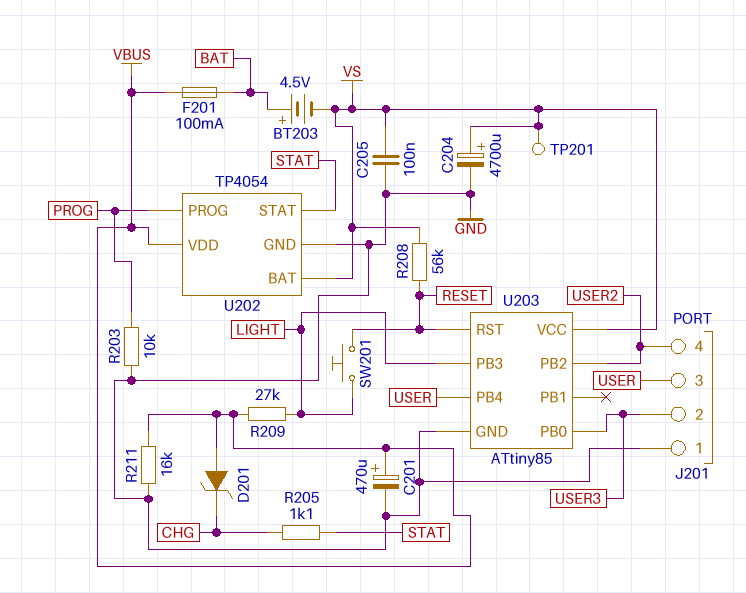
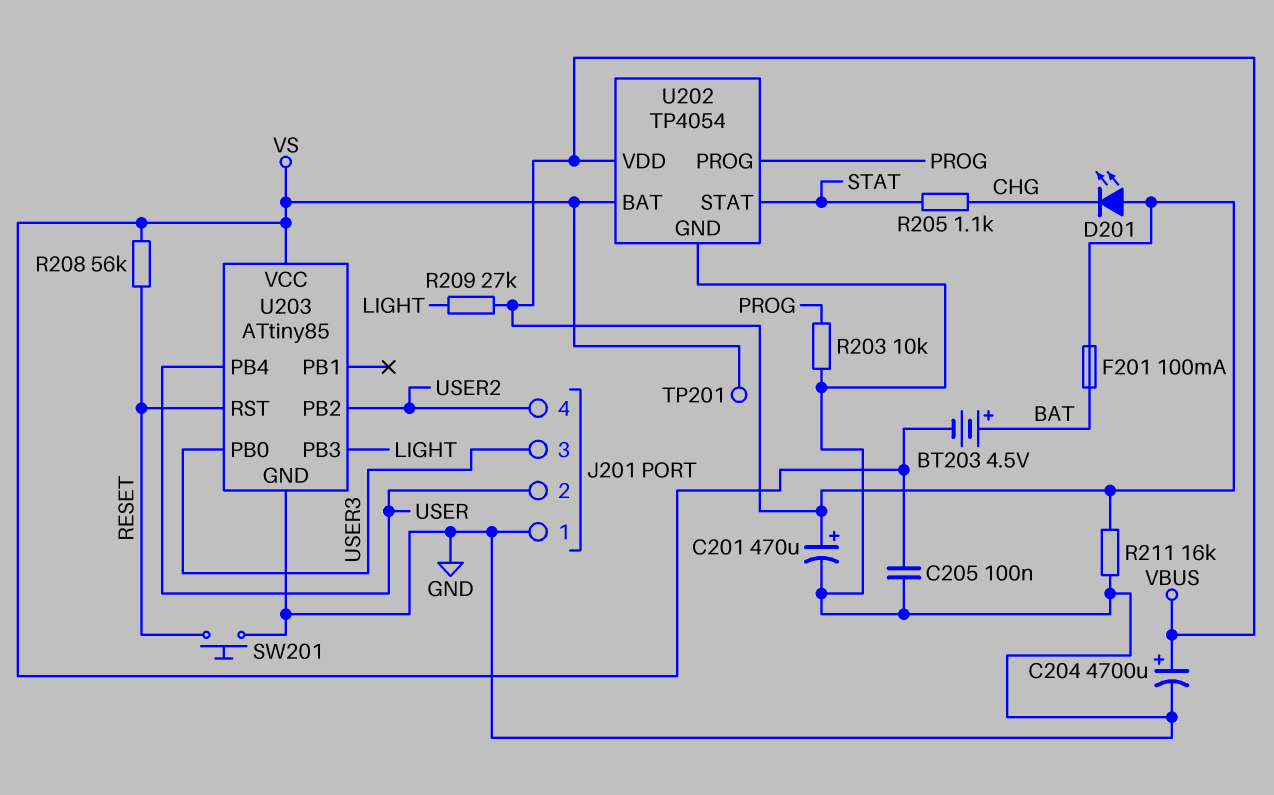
C204: 4700uF (plus VS, minus GND) -> 4700uF (plus VBUS, minus GND)
D201: zener (A VBUS, K CHG) -> LED (A VBUS, K CHG)
J201 pin 2: USER3 -> USER
J201 pin 3: USER -> USER3
SW201: button (LIGHT, RESET) -> button (GND, RESET)

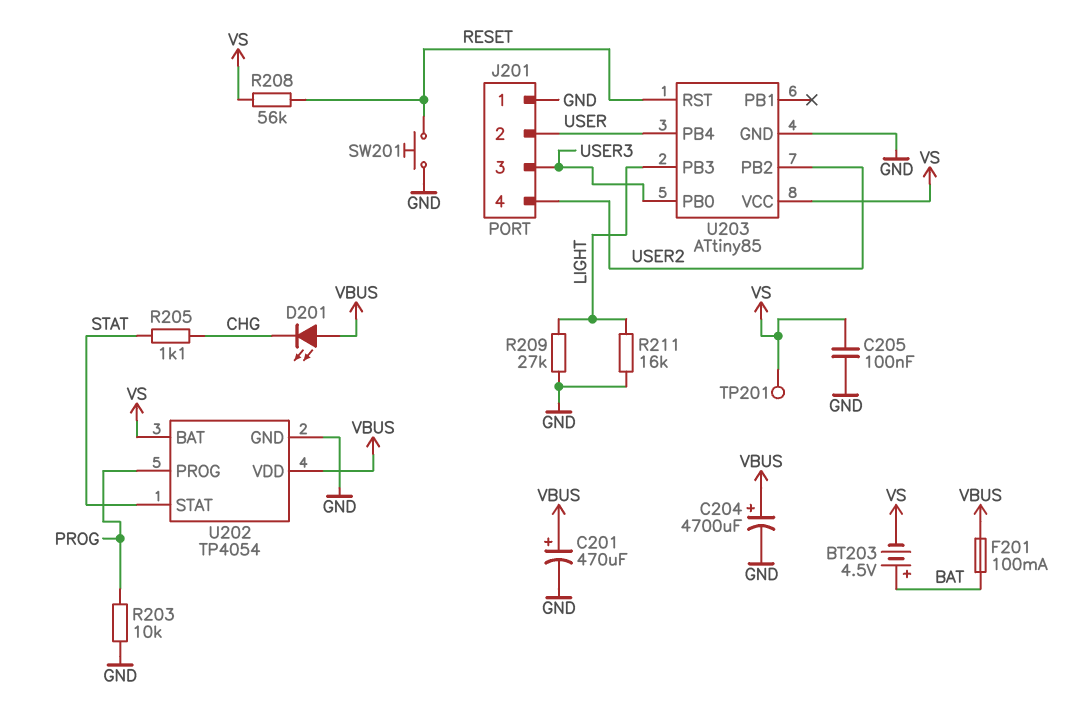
R209: 27k (LIGHT, VBUS) -> 27k (GND, LIGHT)
R211: 16k (GND, VBUS) -> 16k (GND, LIGHT)

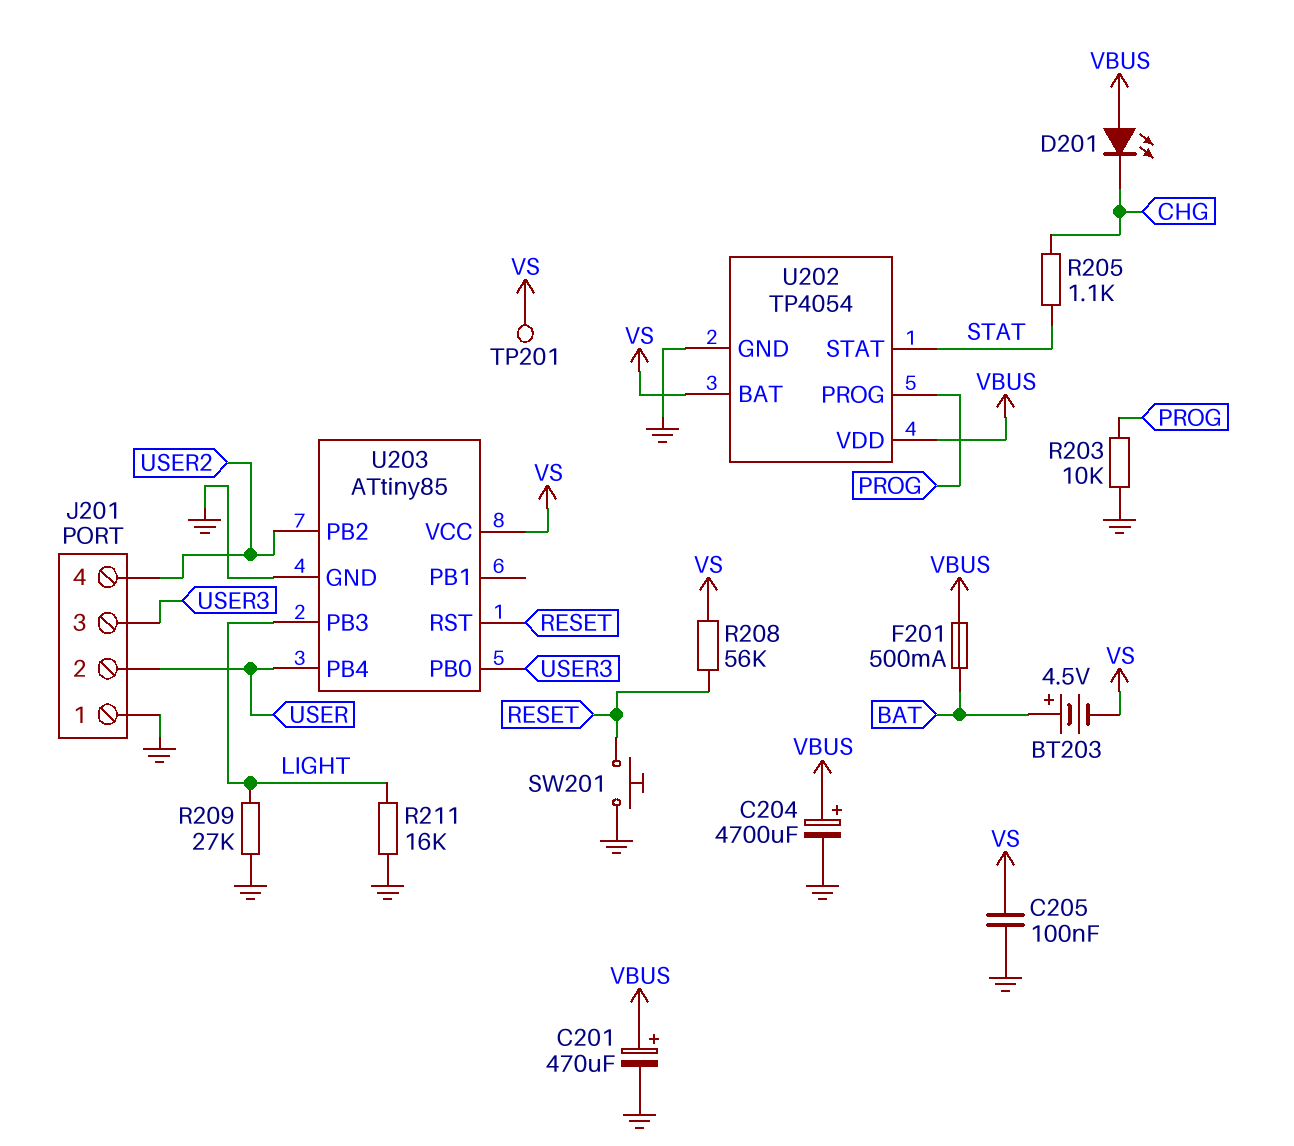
F201: 100mA (BAT, VBUS) -> 500mA (BAT, VBUS)

